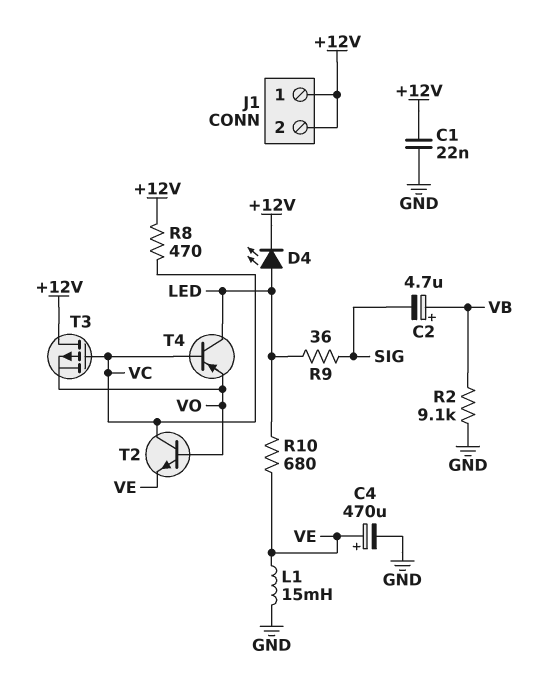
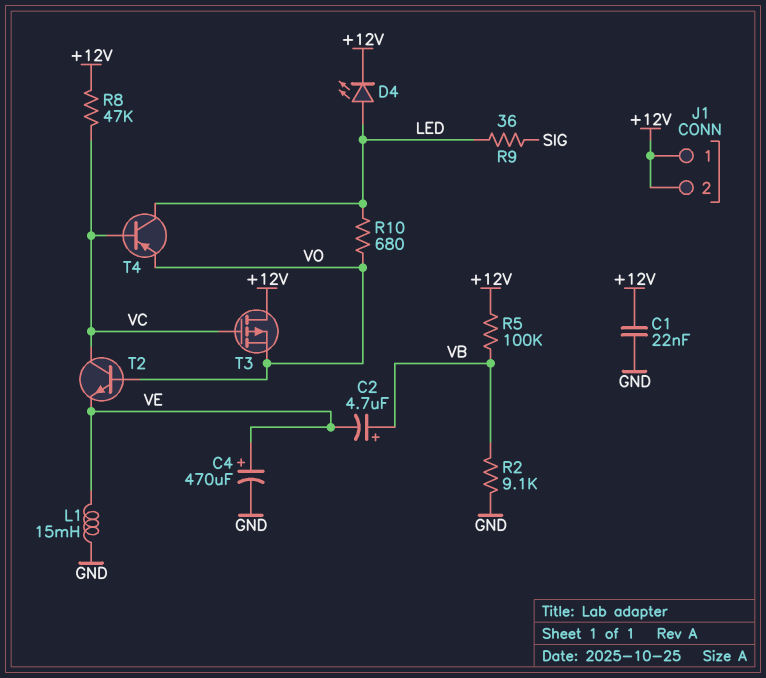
C2: 4.7uF (plus VB, minus SIG) -> 4.7uF (plus VB, minus VE)
R5: none -> 100k (+12V, VB)
R8: 470 (+12V, VC) -> 47k (+12V, VC)
R10: 680 (LED, VE) -> 680 (LED, VO)

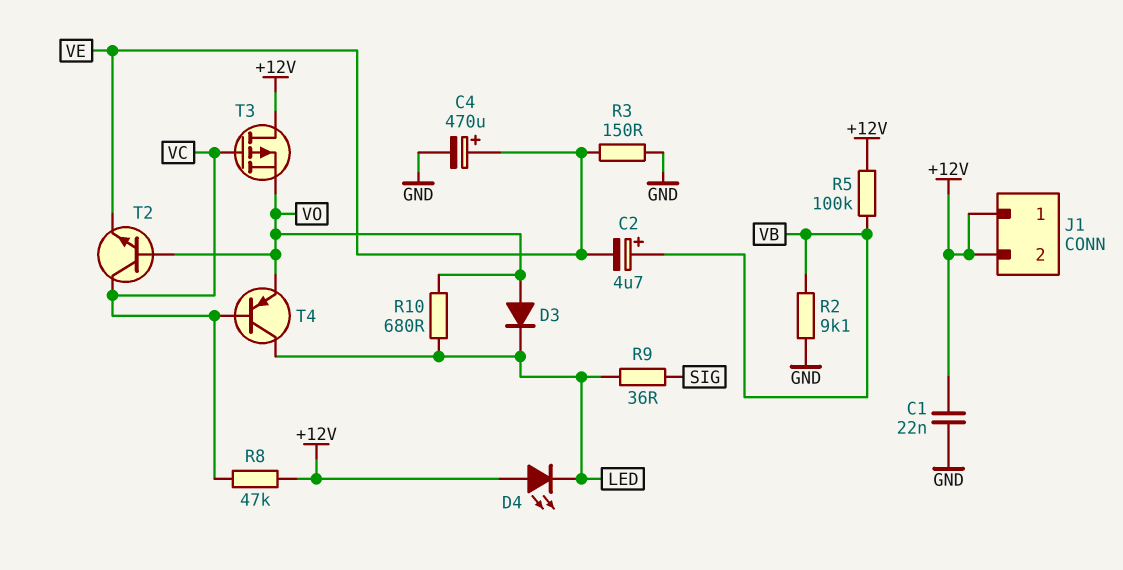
D3: none -> diode (A VO, K LED)
D4: LED (A LED, K +12V) -> LED (A +12V, K LED)
L1: 15mH (GND, VE) -> none
R3: none -> 150 (GND, VE)

